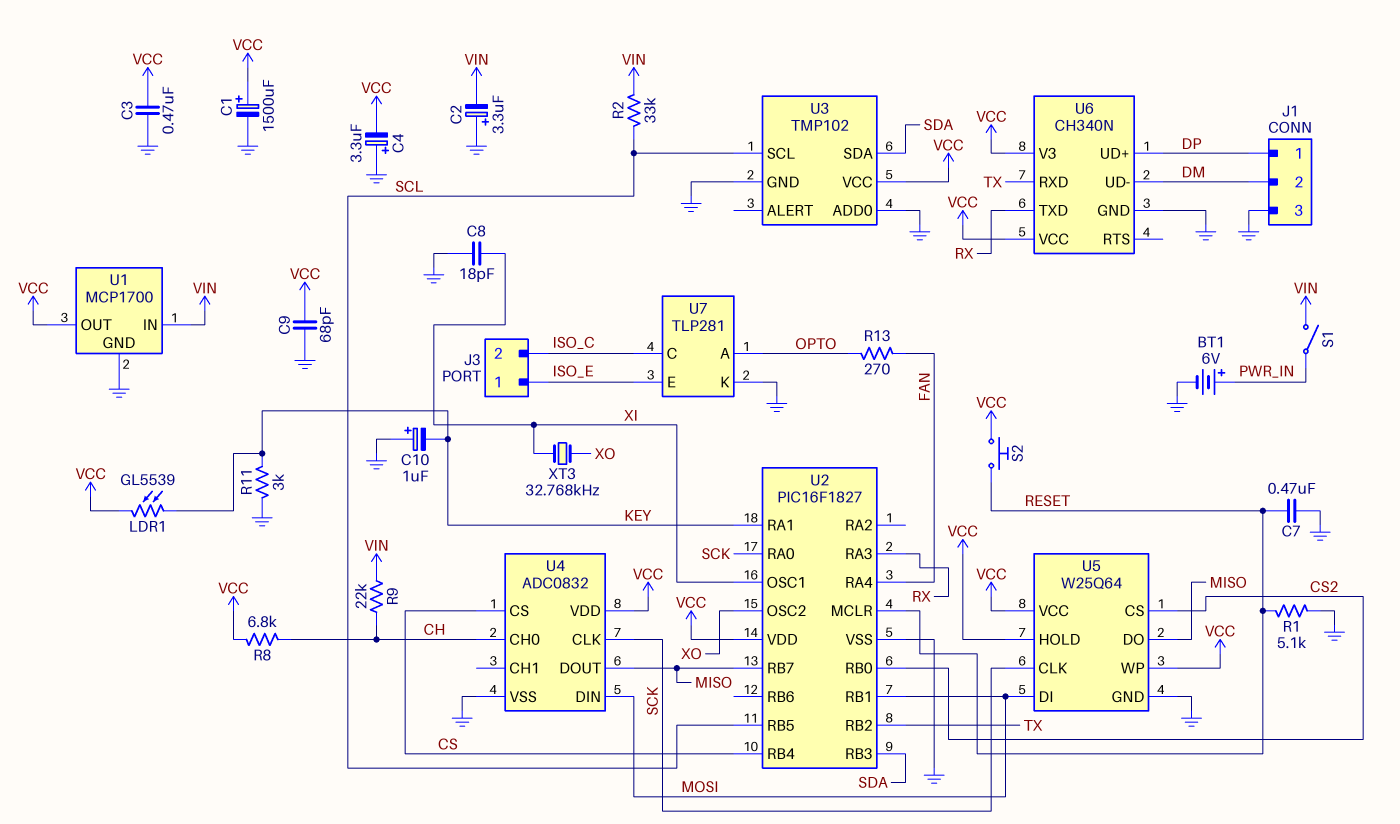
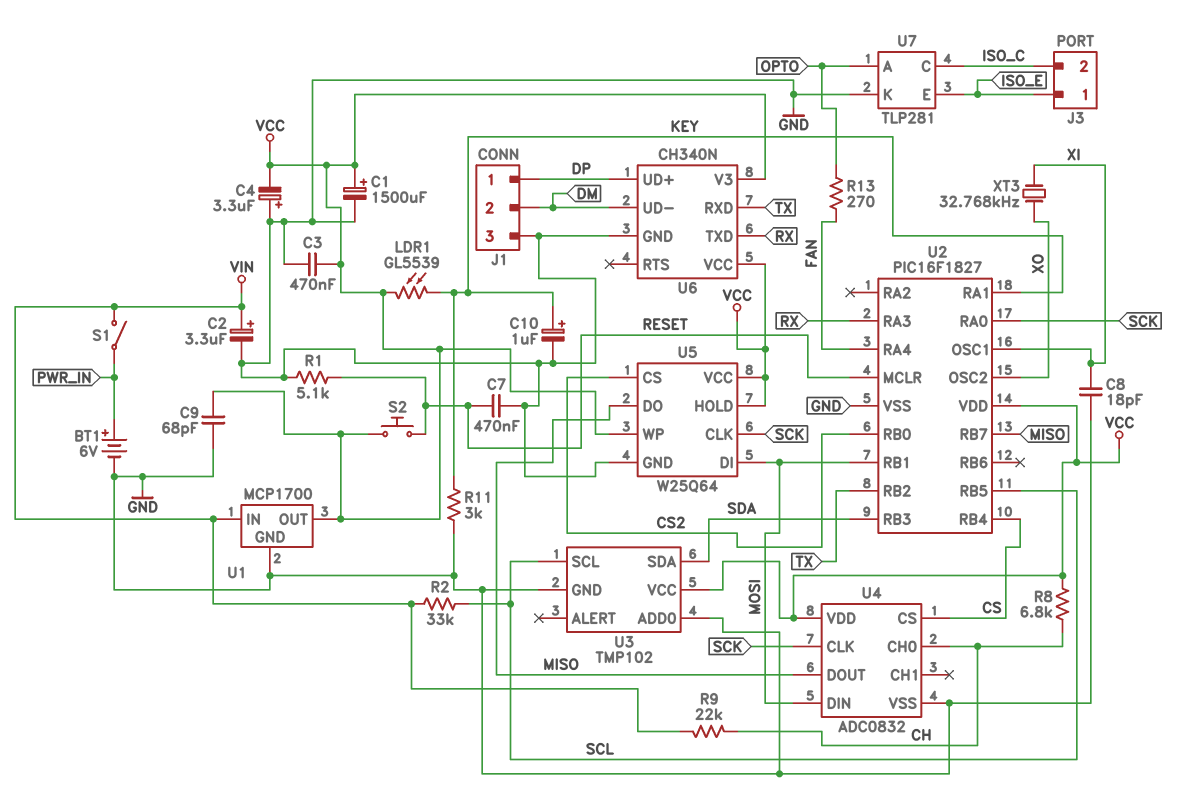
C2: 3.3uF (plus GND, minus VIN) -> 3.3uF (plus VIN, minus GND)
C10: 1uF (plus GND, minus KEY) -> 1uF (plus KEY, minus GND)

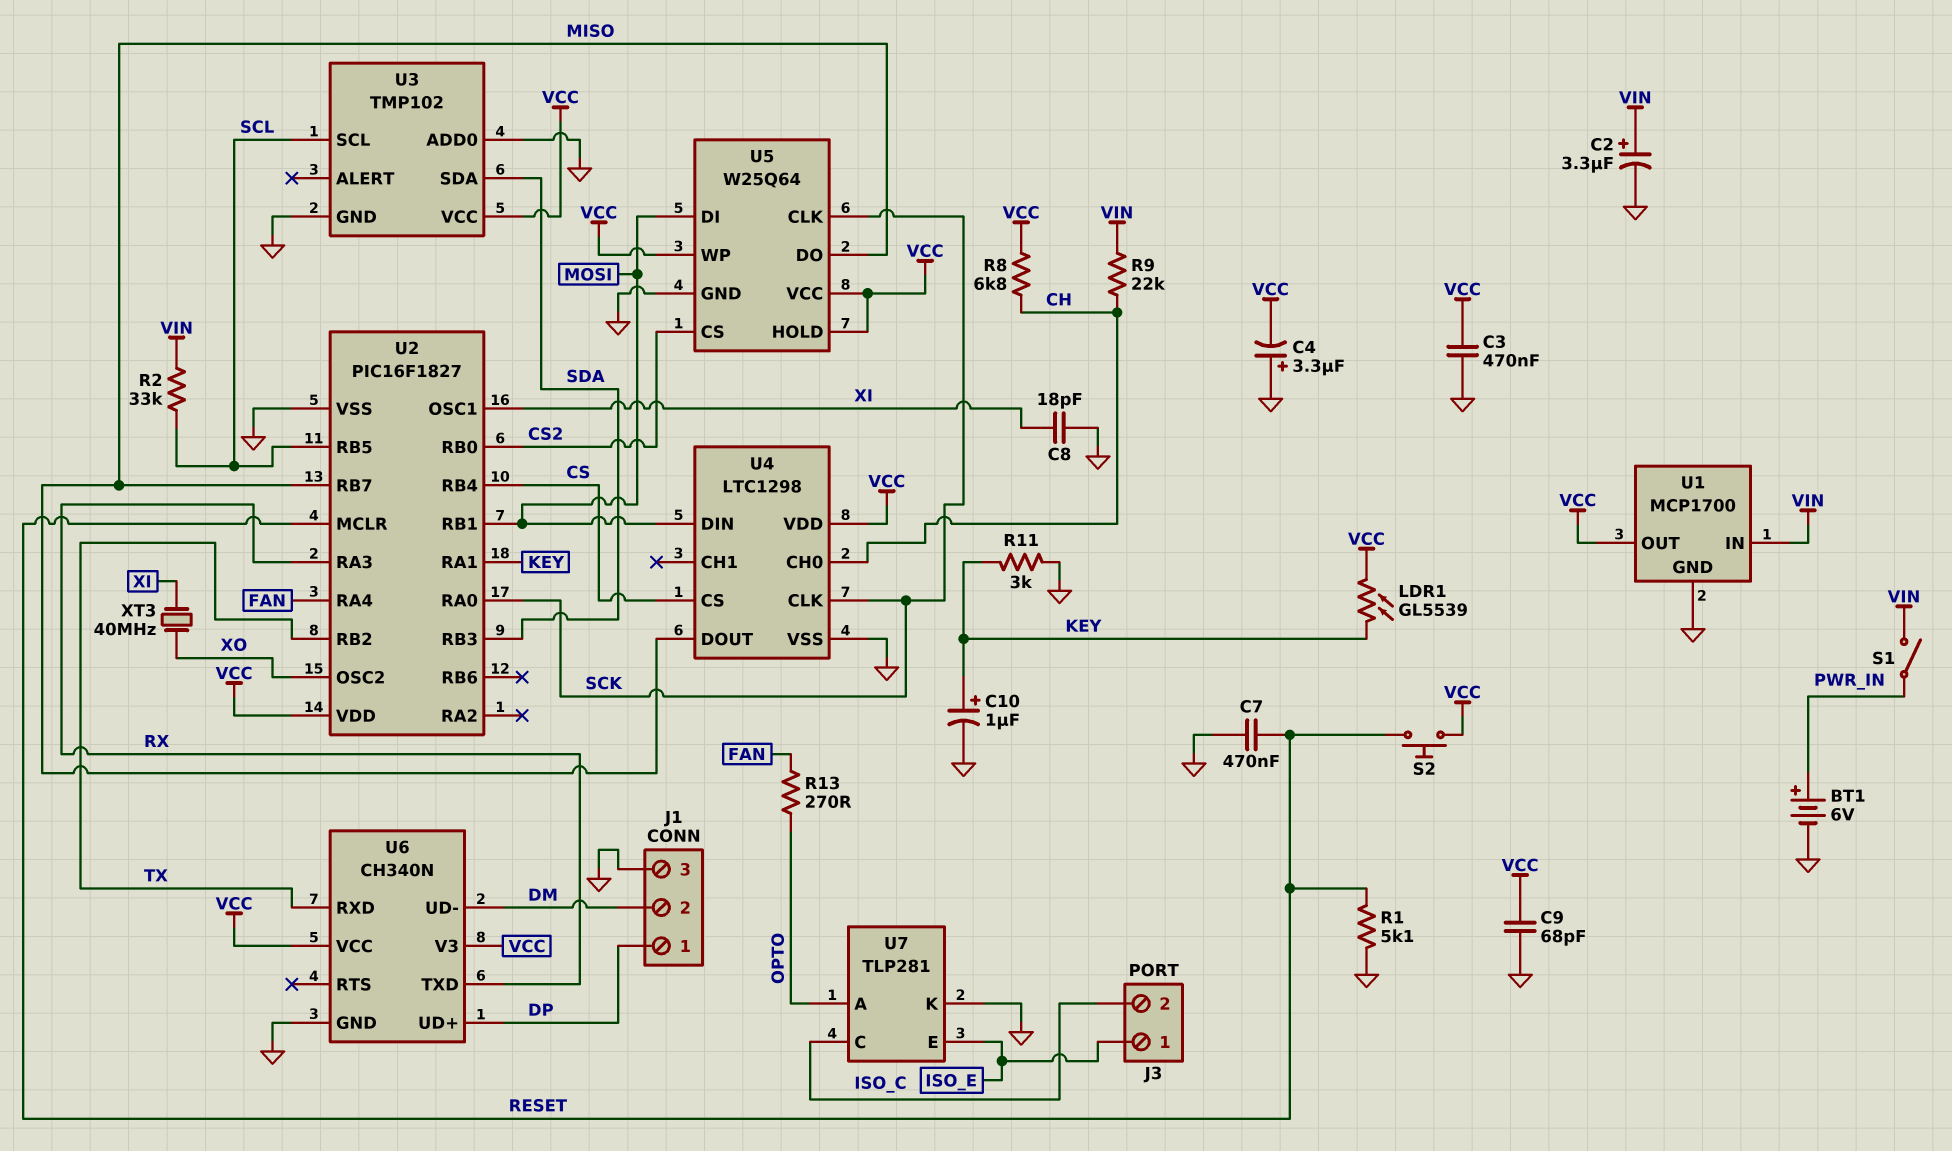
C1: 1500uF (plus VCC, minus GND) -> none
U4: ADC0832 -> LTC1298
XT3: 32.768kHz (XI, XO) -> 40MHz (XI, XO)

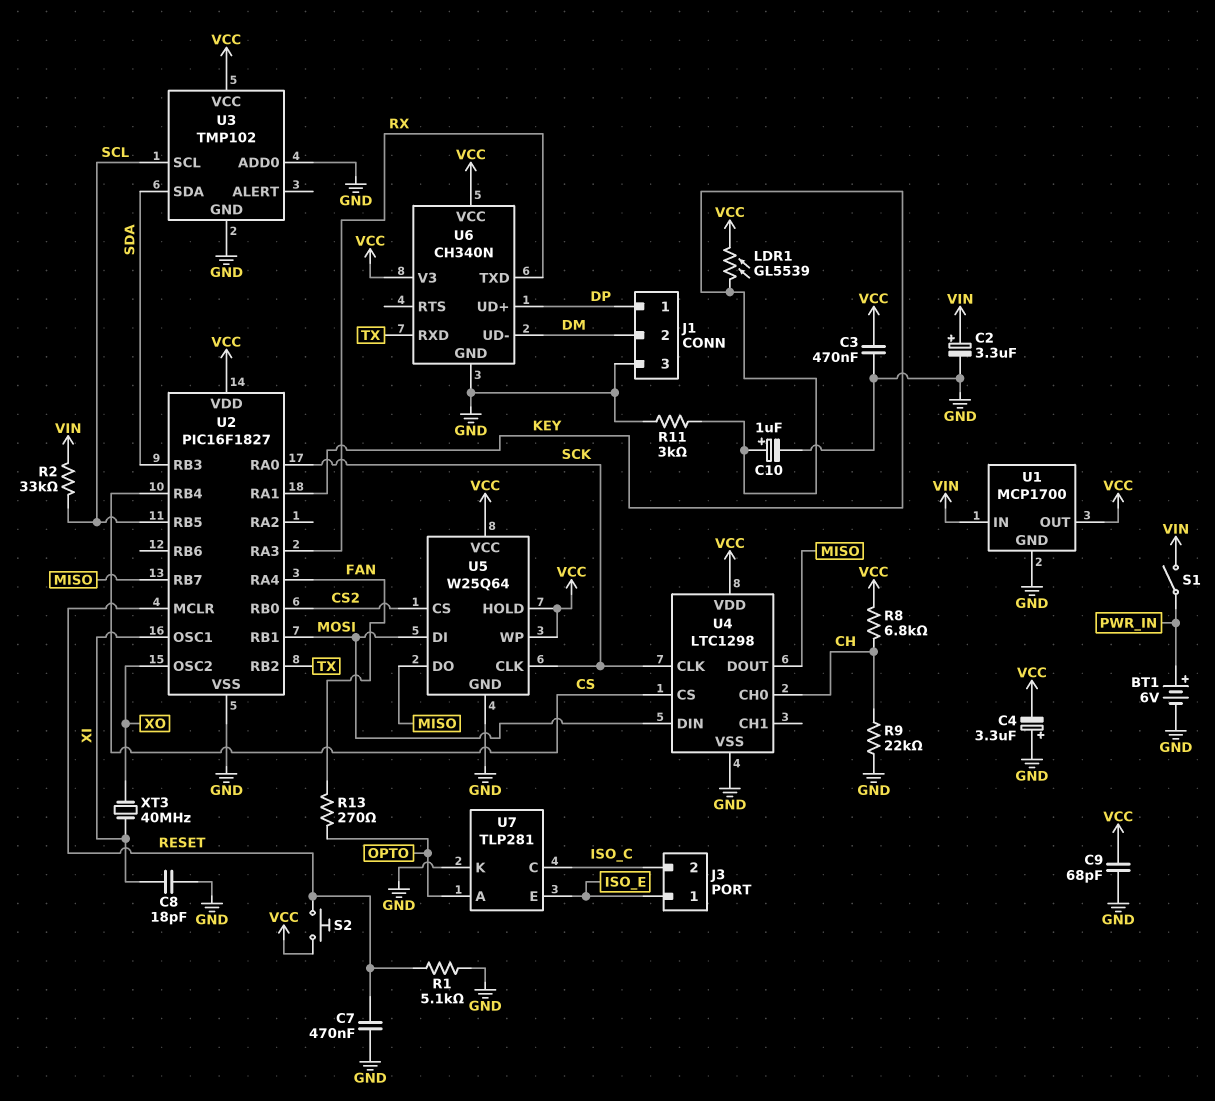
R9: 22k (CH, VIN) -> 22k (CH, GND)

